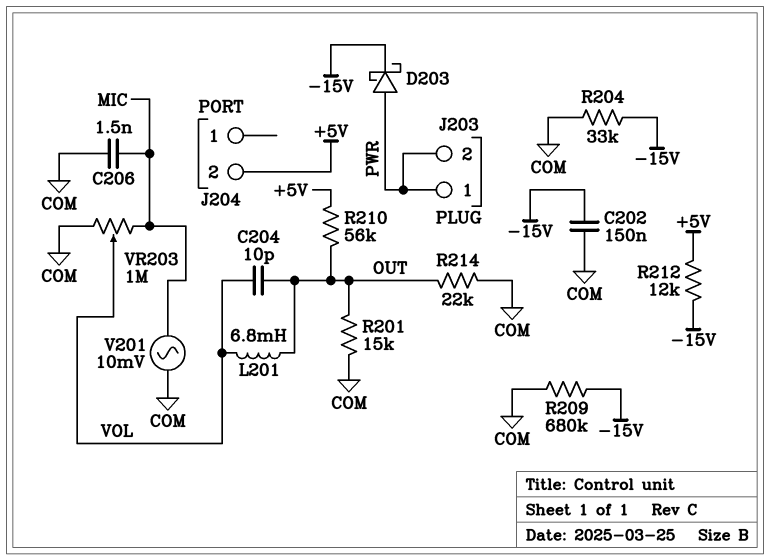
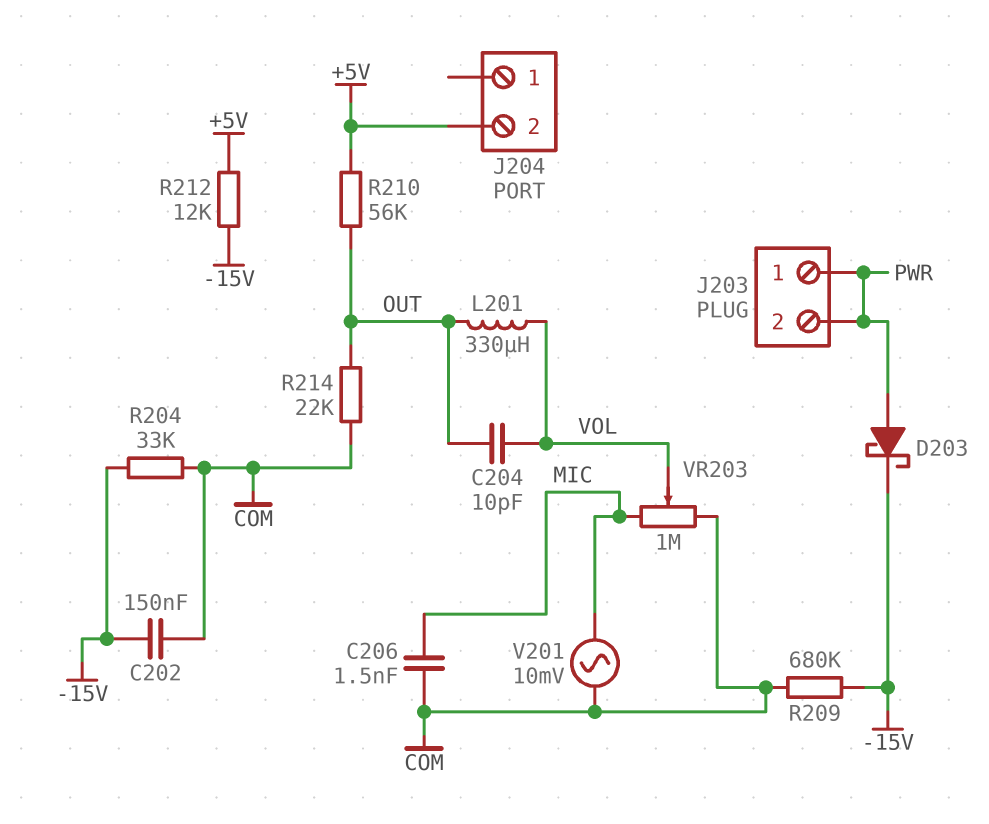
L201: 6.8mH (OUT, VOL) -> 330uH (OUT, VOL)
R201: 15k (COM, OUT) -> none

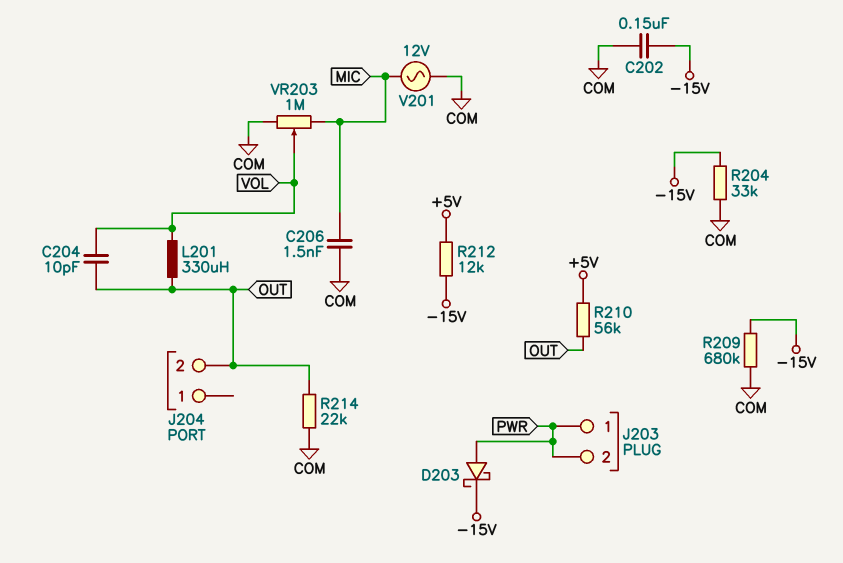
J204 pin 2: +5V -> OUT
V201: AC 10mV (COM, MIC) -> AC 12V (COM, MIC)

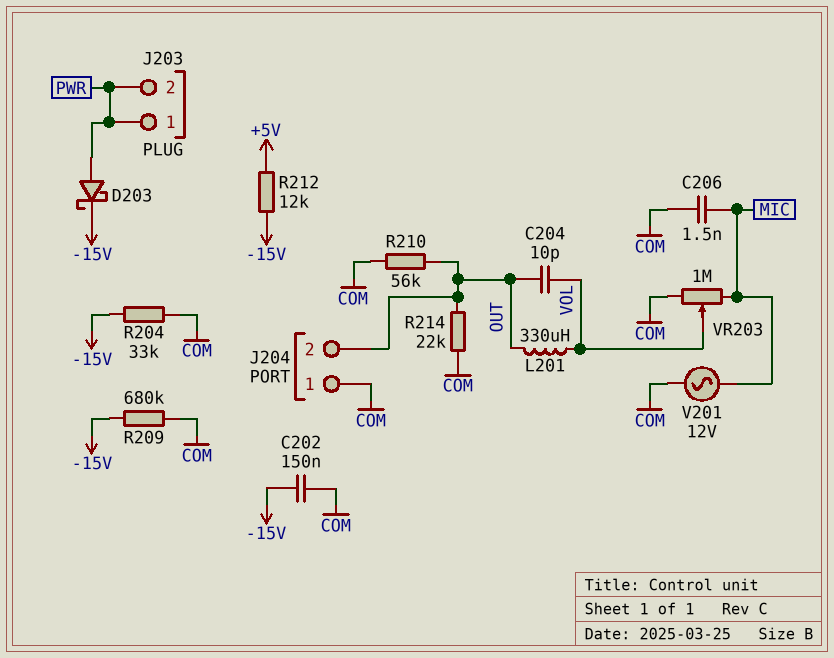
J204 pin 1: none -> COM
R210: 56k (+5V, OUT) -> 56k (COM, OUT)

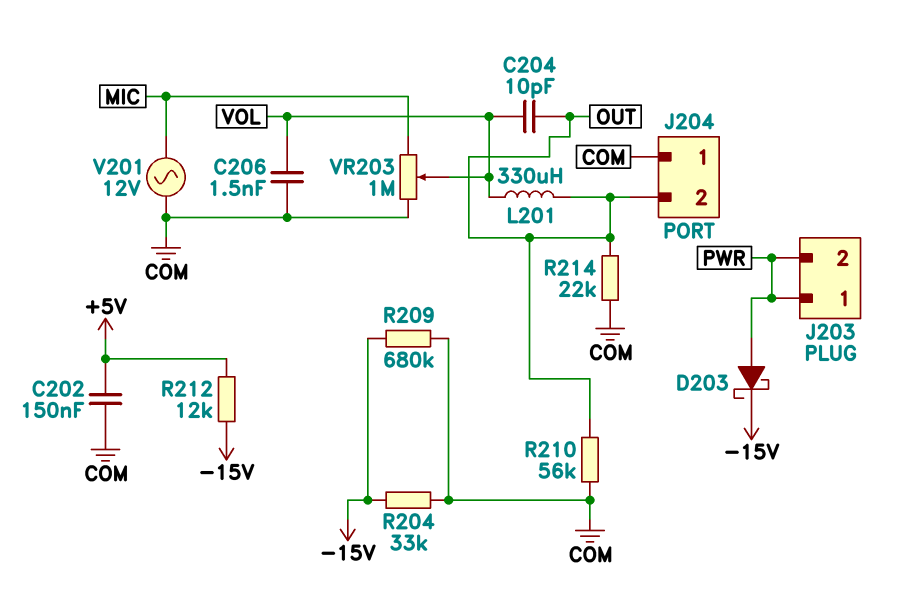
C202: 150nF (-15V, COM) -> 150nF (+5V, COM)
C206: 1.5nF (COM, MIC) -> 1.5nF (COM, VOL)

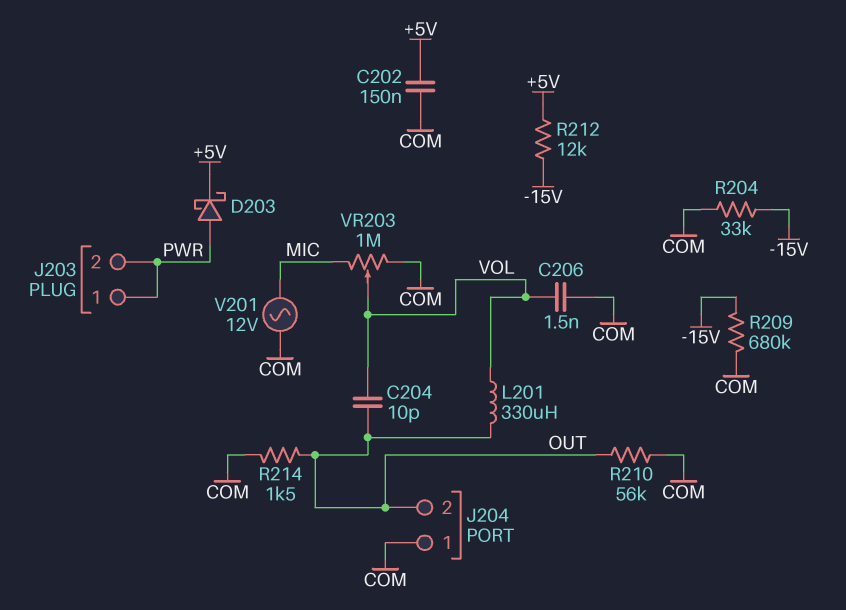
D203: schottky (A PWR, K -15V) -> schottky (A PWR, K +5V)
R214: 22k (COM, OUT) -> 1.5k (COM, OUT)

